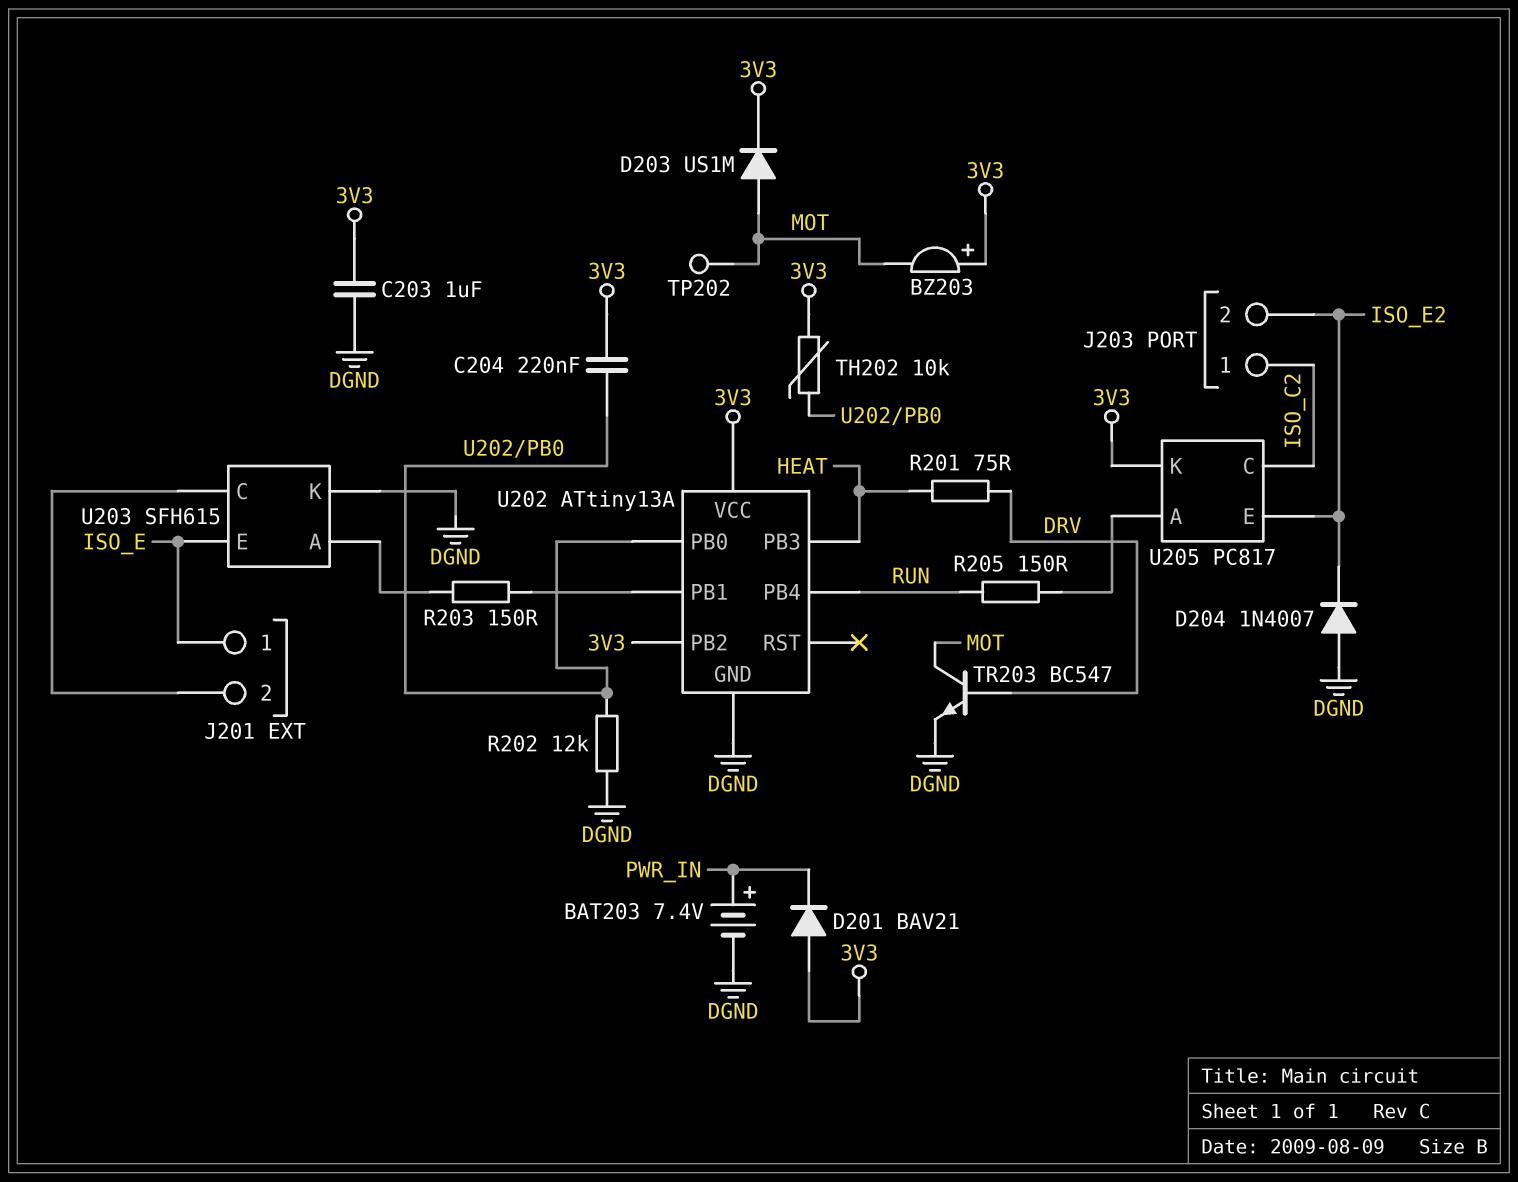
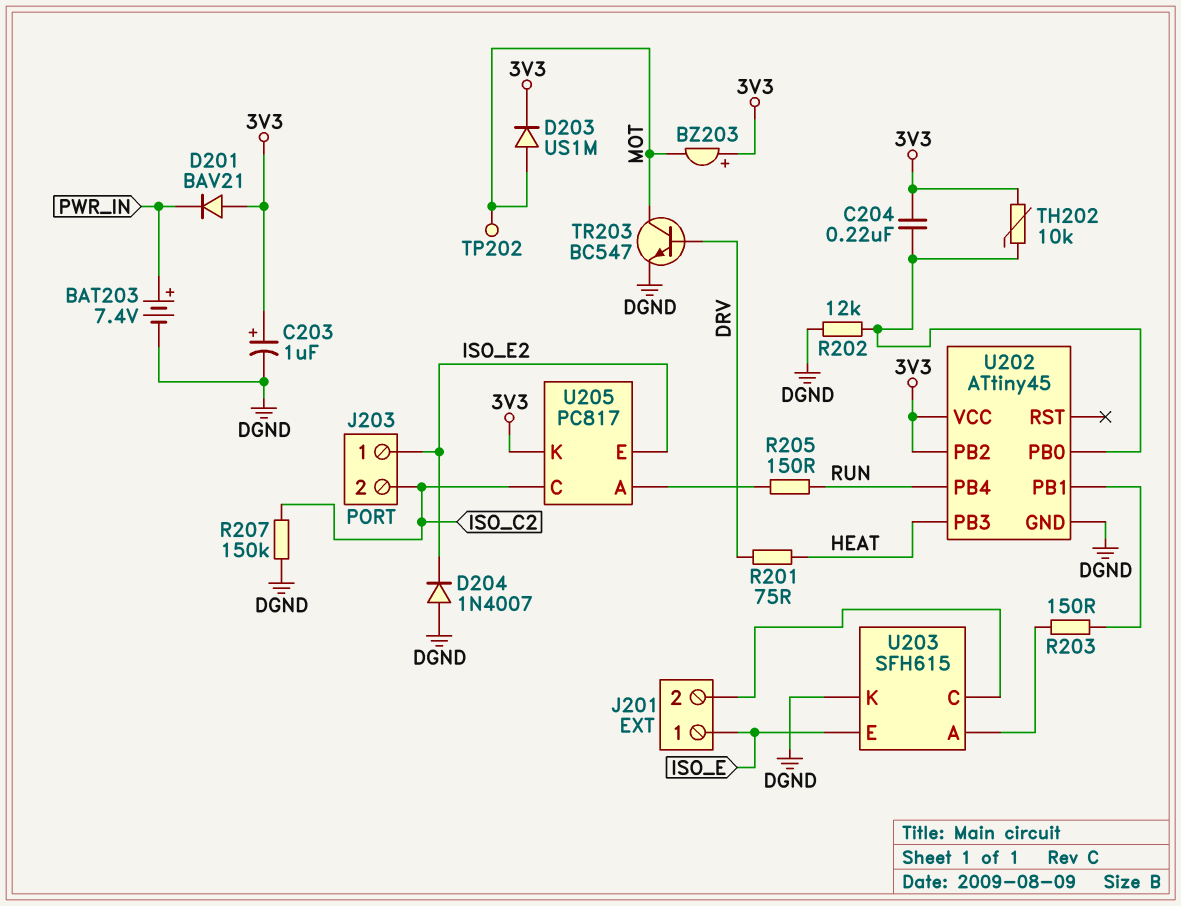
C203: 1uF (3V3, DGND) -> 1uF (plus 3V3, minus DGND)
J203 pin 1: ISO_C2 -> ISO_E2
J203 pin 2: ISO_E2 -> ISO_C2
R207: none -> 150k (DGND, ISO_C2)
U202: ATtiny13A -> ATtiny45

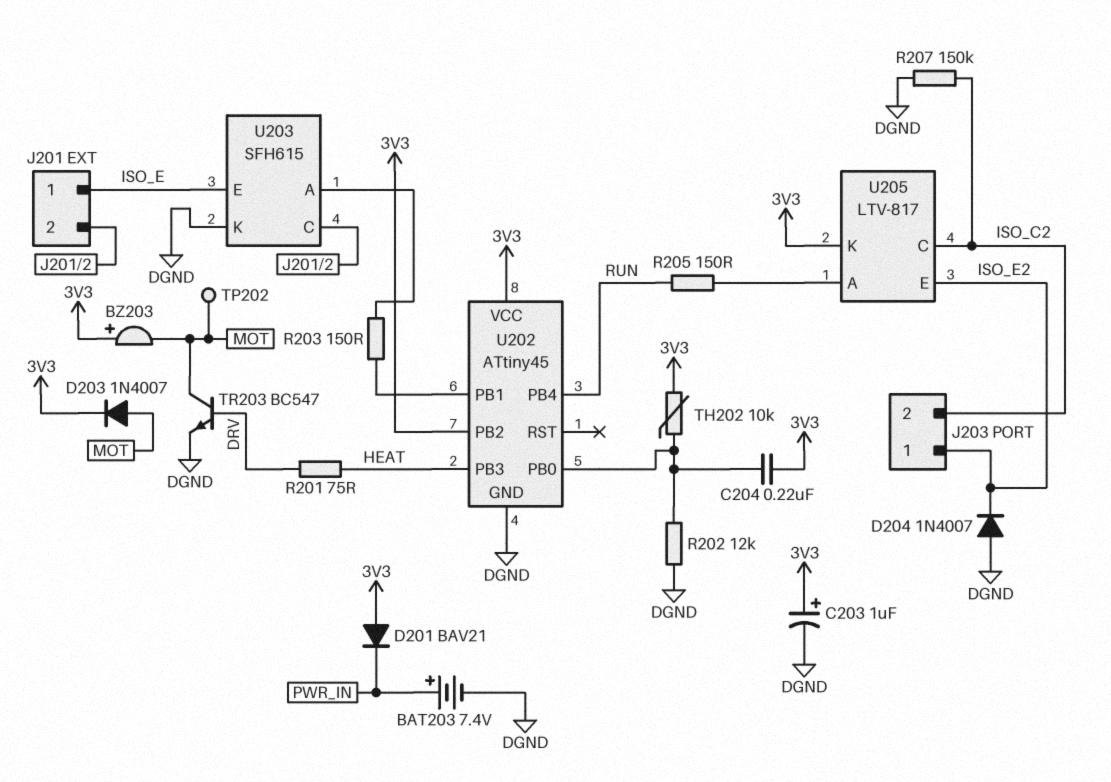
D203: diode US1M (A MOT, K 3V3) -> diode 1N4007 (A MOT, K 3V3)
U205: PC817 -> LTV-817

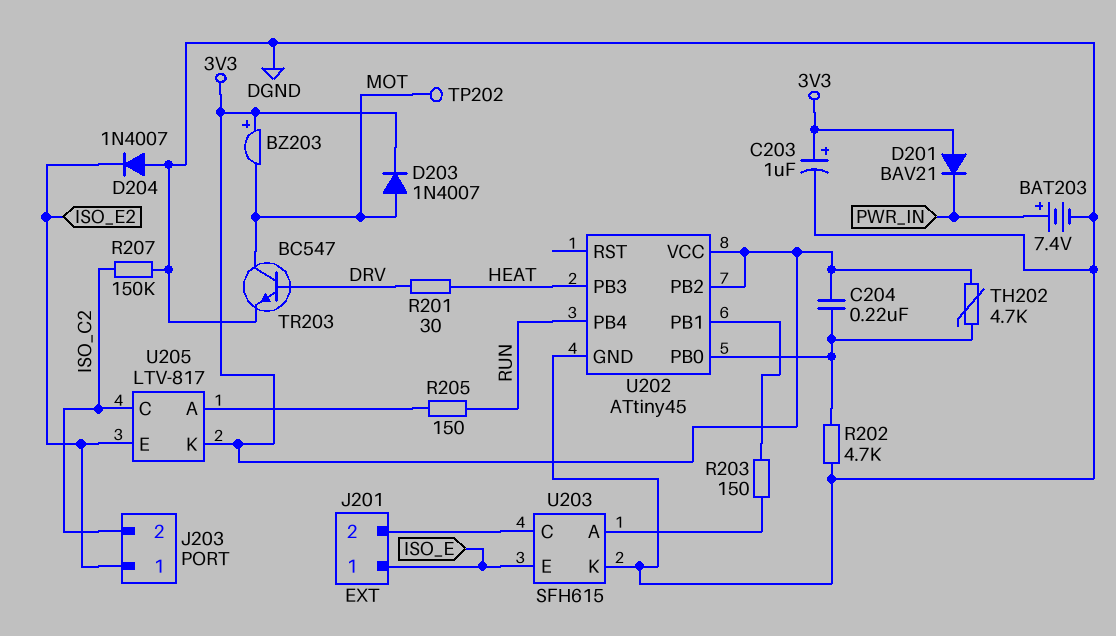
R201: 75 (DRV, HEAT) -> 30 (DRV, HEAT)
R202: 12k (DGND, U202/PB0) -> 4.7k (DGND, U202/PB0)
TH202: 10k (3V3, U202/PB0) -> 4.7k (3V3, U202/PB0)

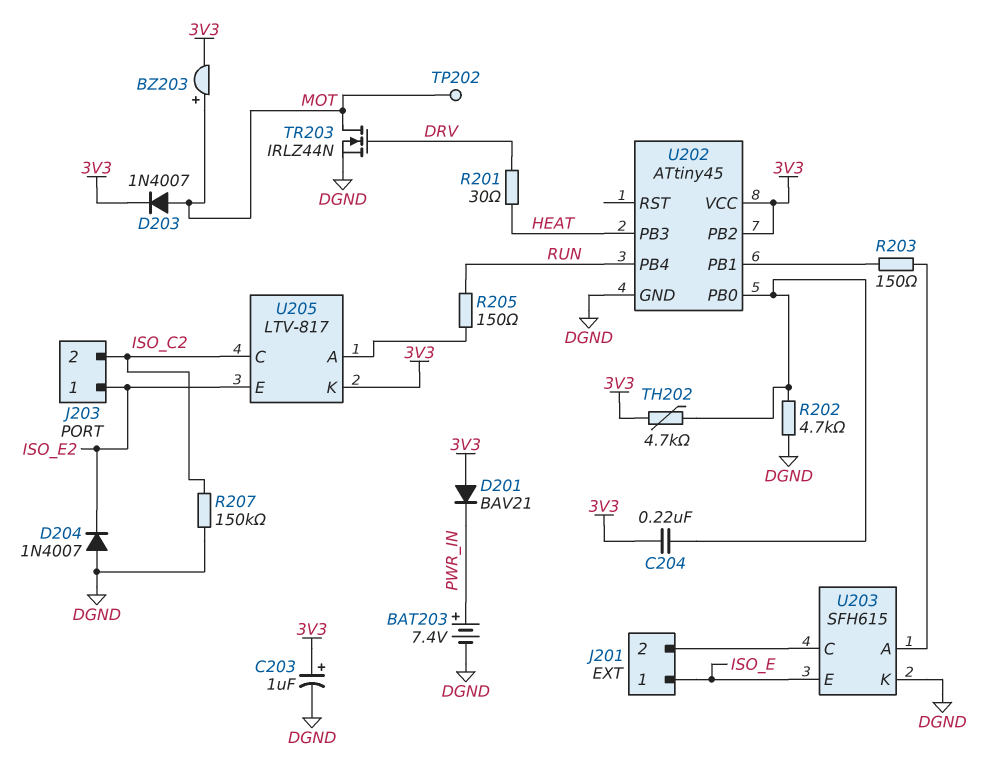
BZ203: buzzer (plus 3V3, minus MOT) -> buzzer (plus MOT, minus 3V3)
TR203: NPN BC547 (B DRV, C MOT, E DGND) -> NMOS IRLZ44N (G DRV, D MOT, S DGND)

